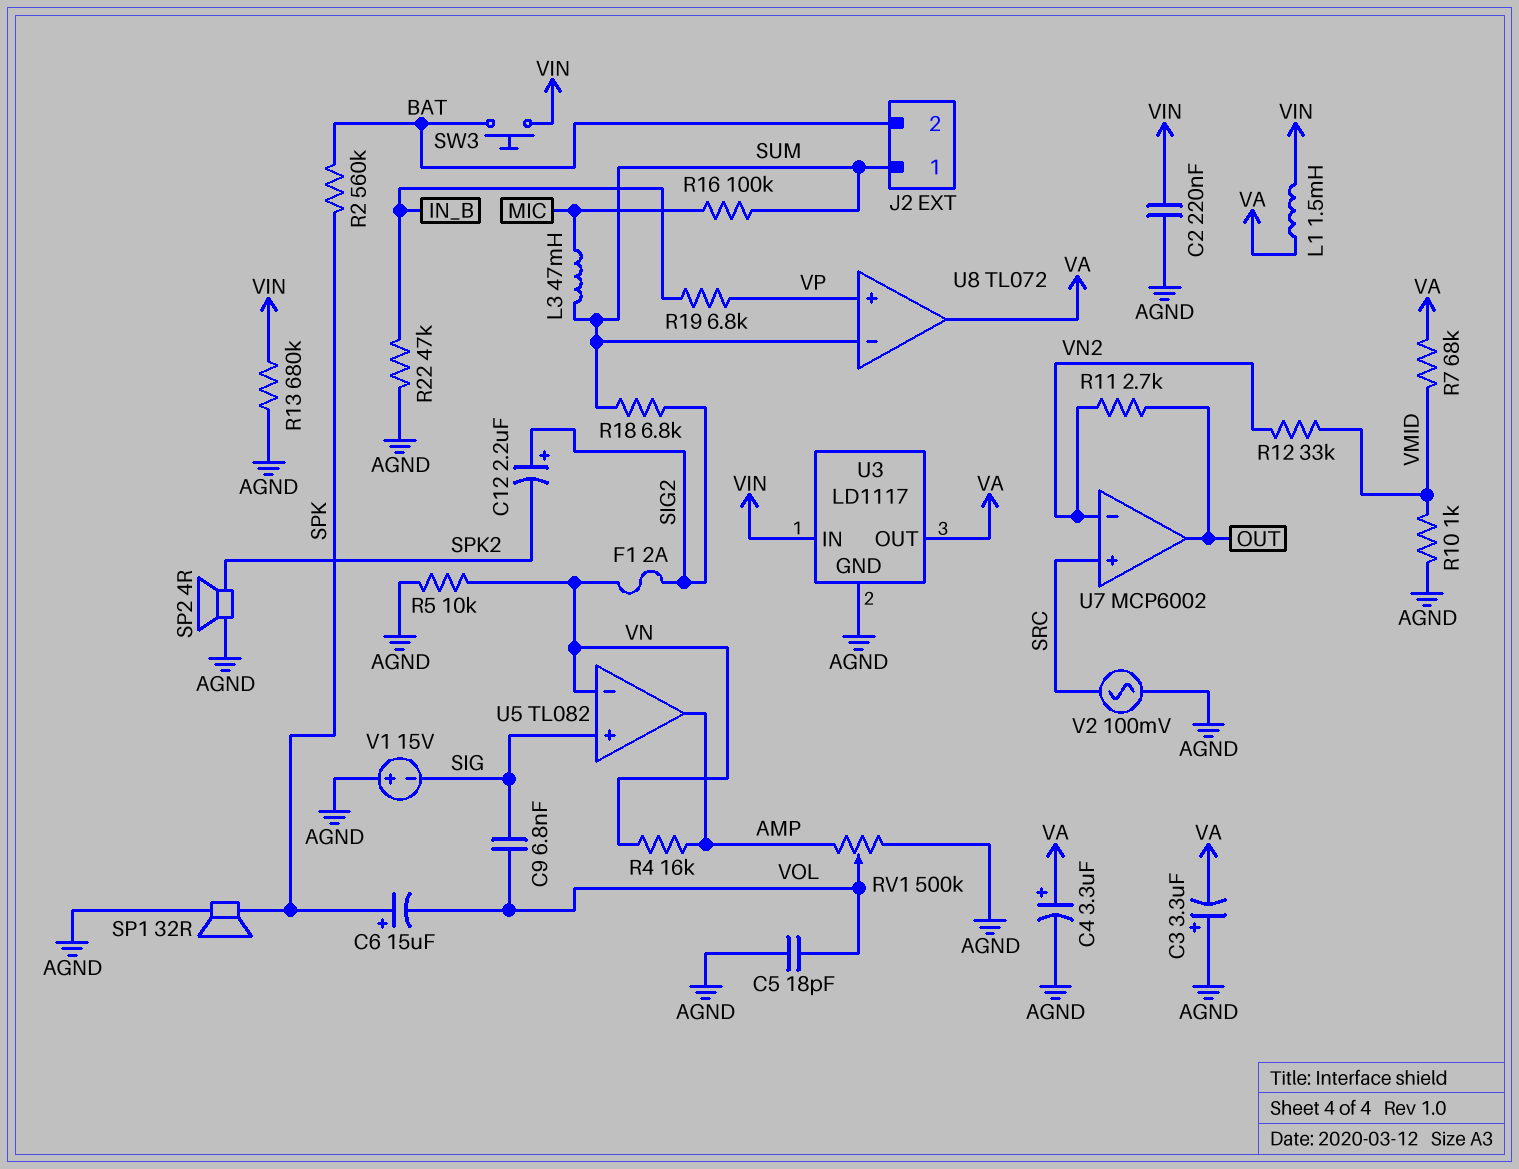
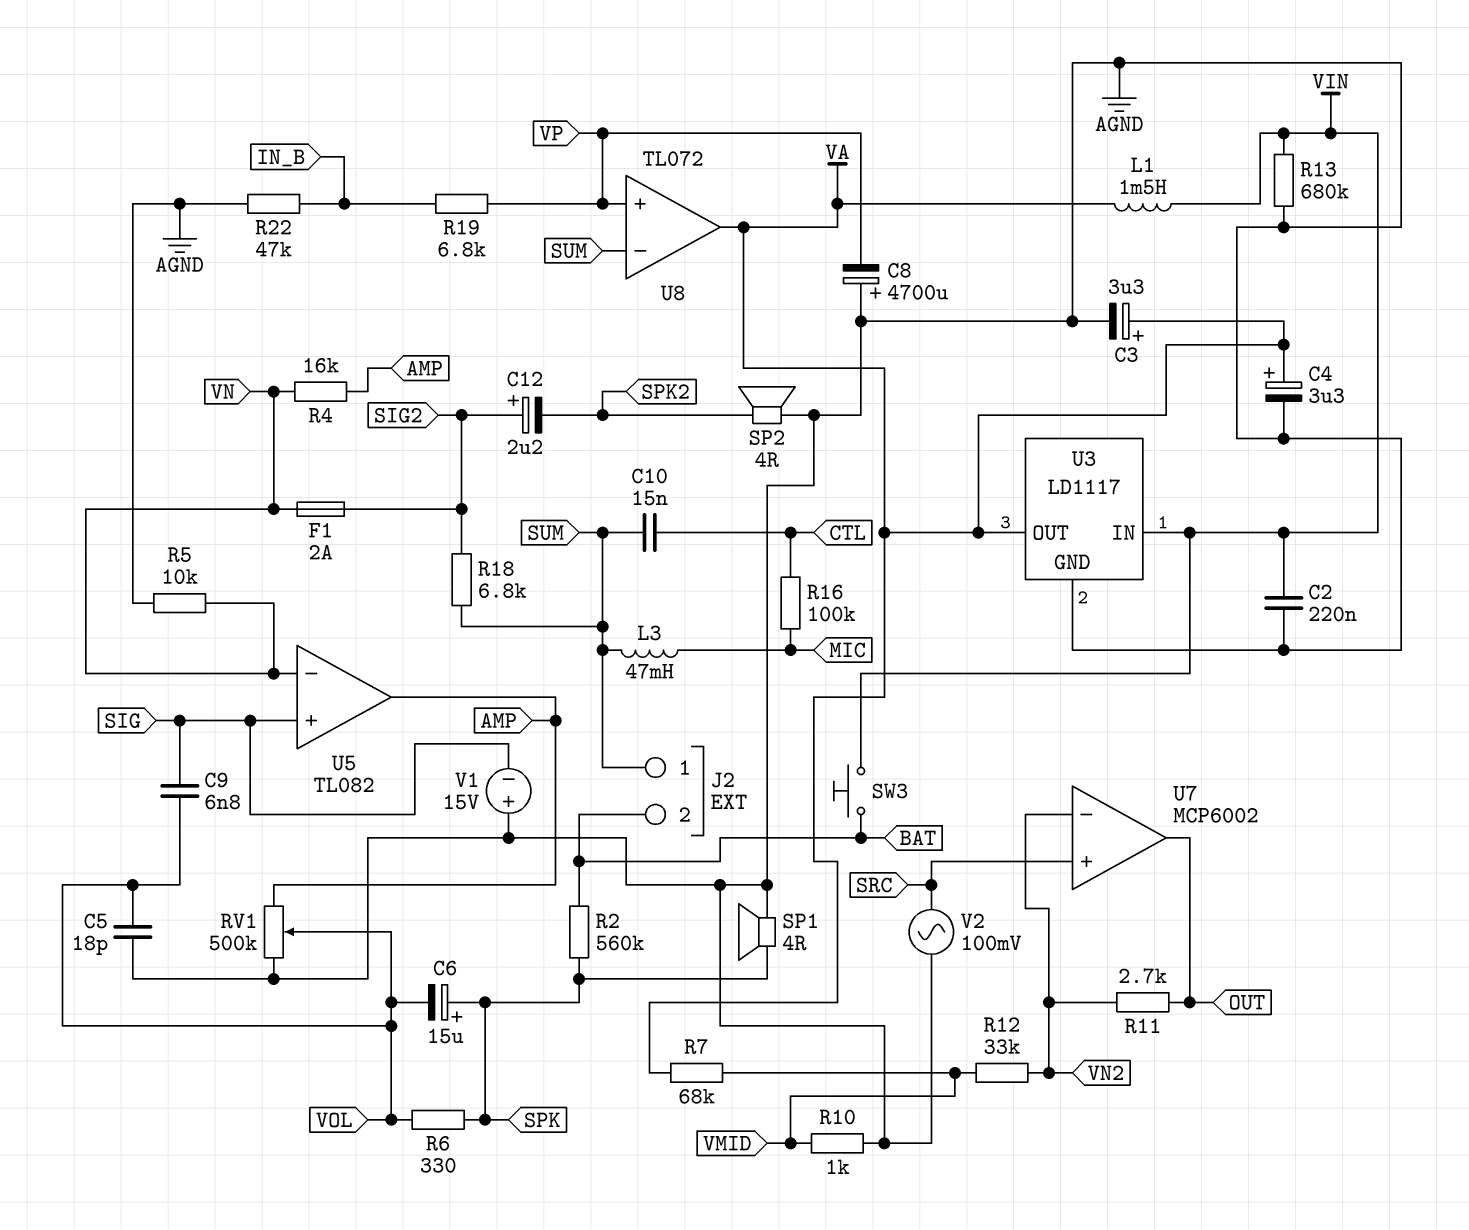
C3: 3.3uF (plus AGND, minus VA) -> 3.3uF (plus VA, minus AGND)
C8: none -> 4700uF (plus AGND, minus VP)
C10: none -> 15nF (CTL, SUM)
R6: none -> 330 (SPK, VOL)
R16: 100k (MIC, SUM) -> 100k (CTL, MIC)
SP1: speaker 32R (AGND, SPK) -> speaker 4R (AGND, SPK)

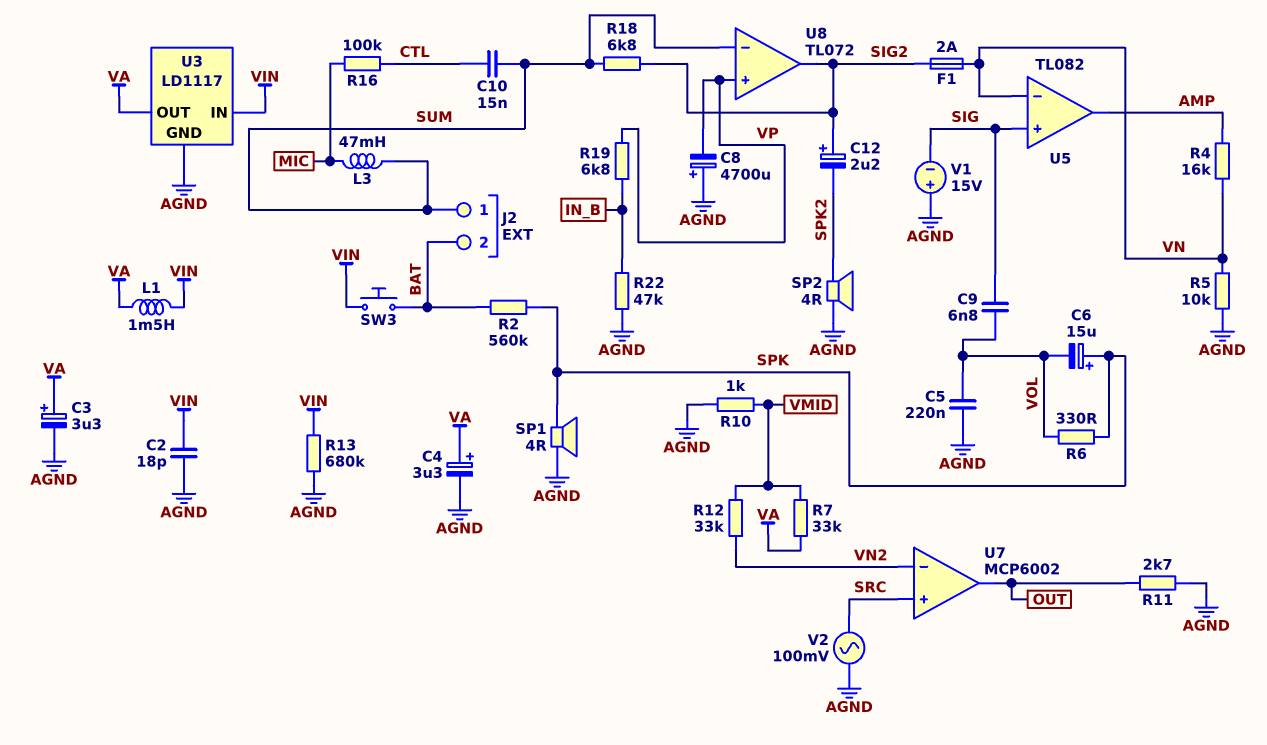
C2: 220nF (AGND, VIN) -> 18pF (AGND, VIN)
C5: 18pF (AGND, VOL) -> 220nF (AGND, VOL)
R7: 68k (VA, VMID) -> 33k (VA, VMID)
R11: 2.7k (OUT, VN2) -> 2.7k (AGND, OUT)
RV1: 500k (AGND, AMP, wiper VOL) -> none
U8 pin out: VA -> SIG2

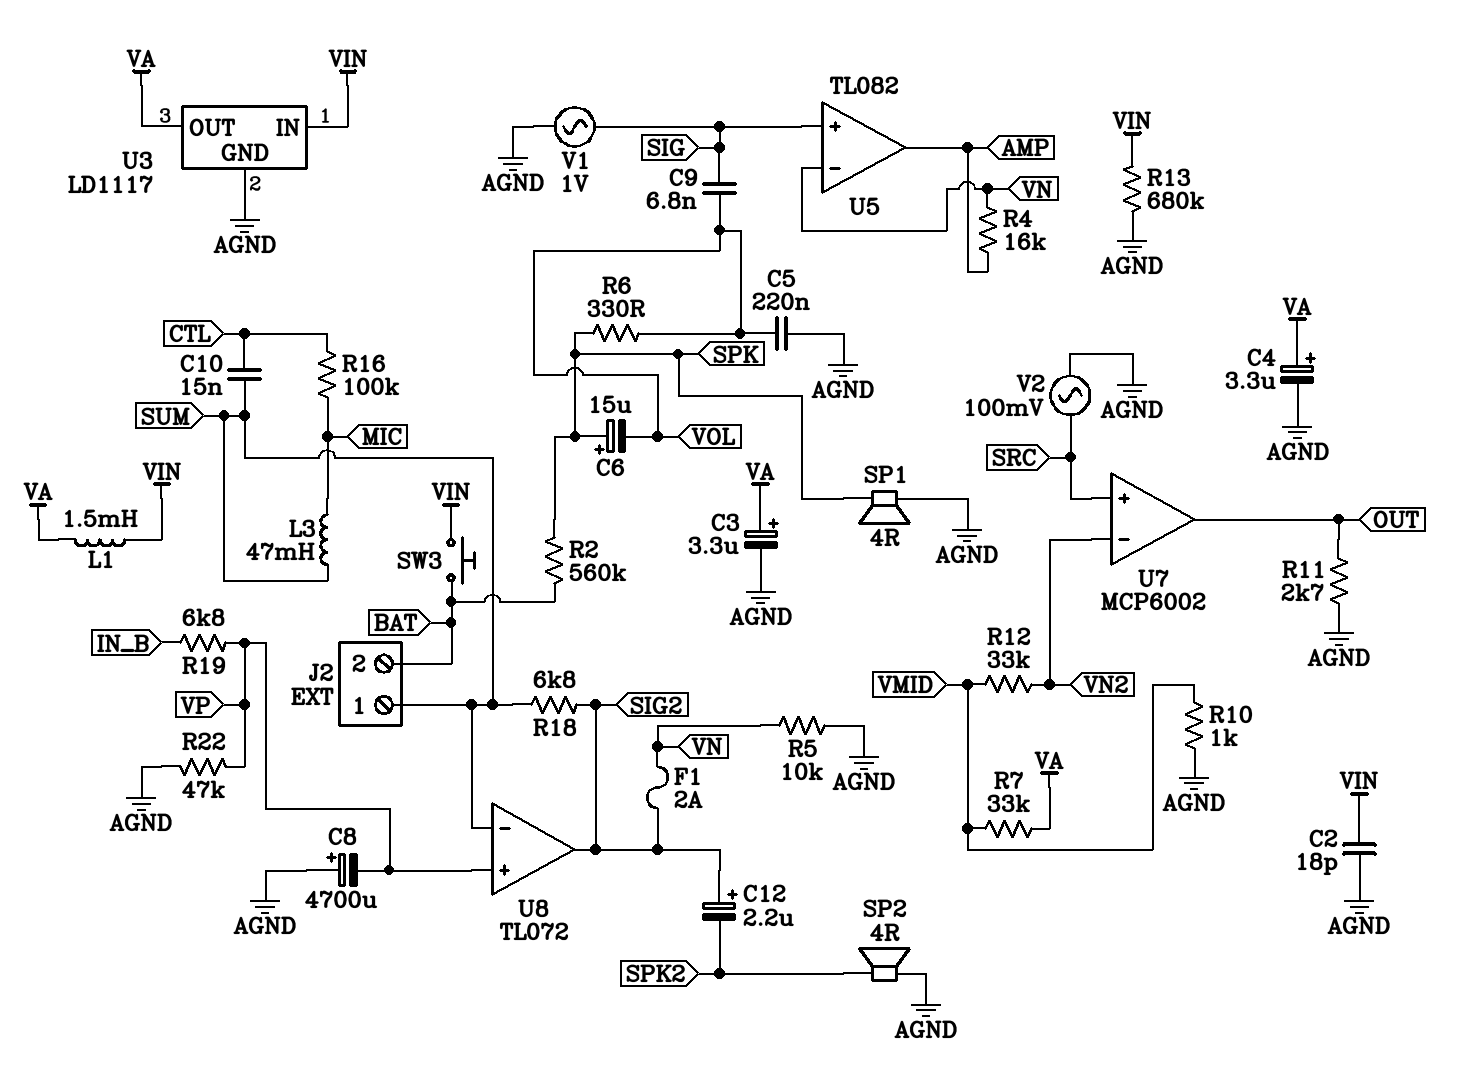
R22: 47k (AGND, IN_B) -> 47k (AGND, VP)
V1: 15V (plus AGND, minus SIG) -> AC 1V (AGND, SIG)

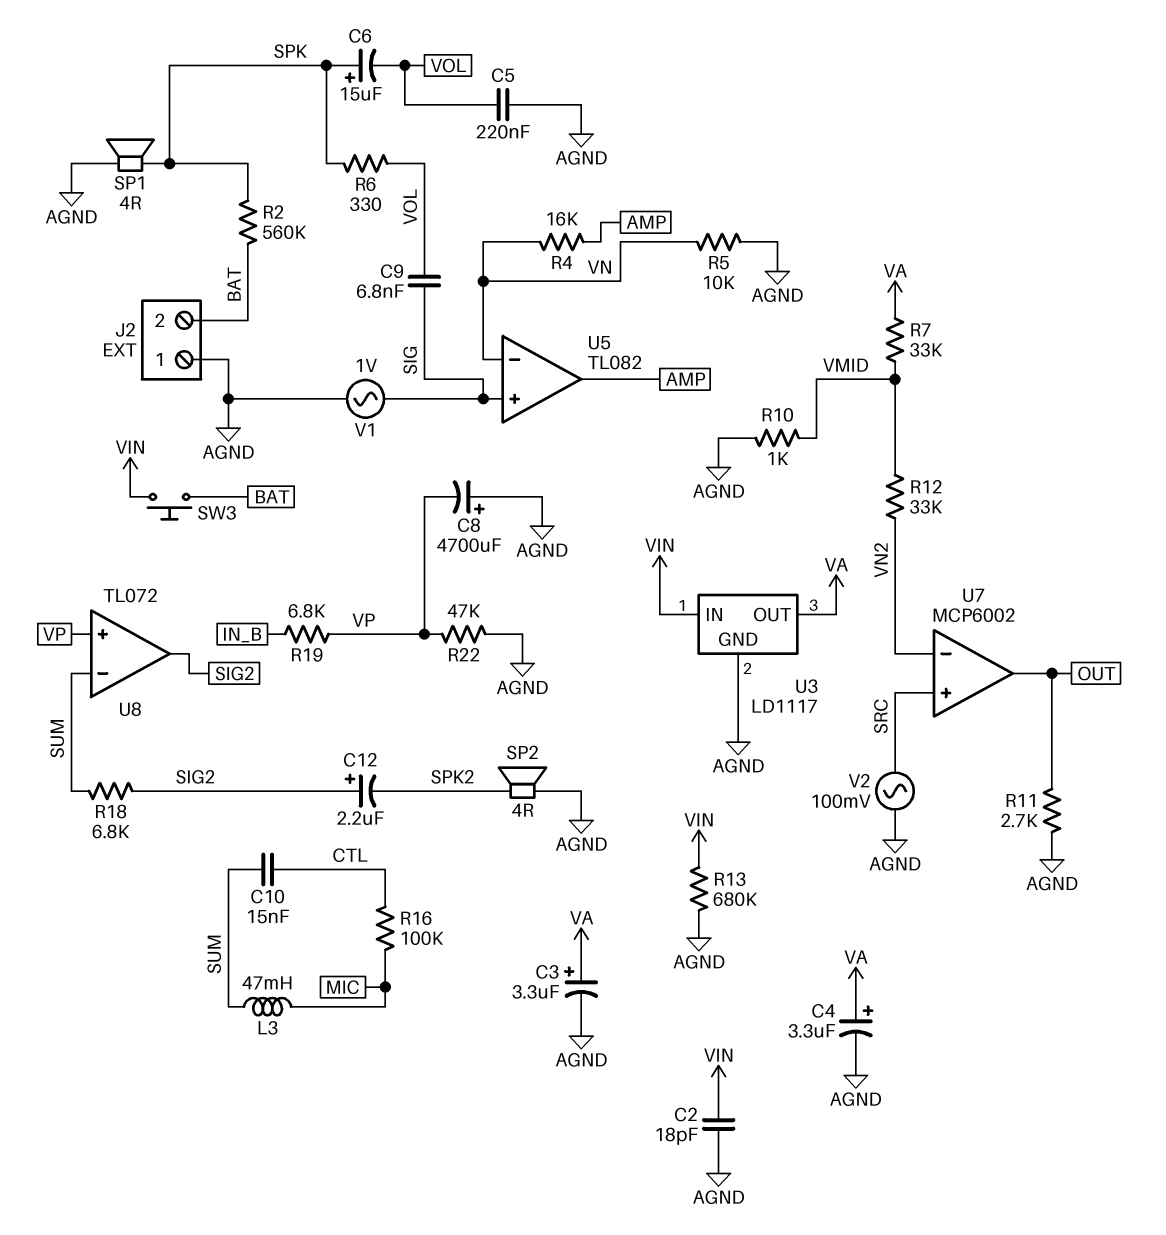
F1: 2A (SIG2, VN) -> none
J2 pin 1: SUM -> AGND
L1: 1.5mH (VA, VIN) -> none

